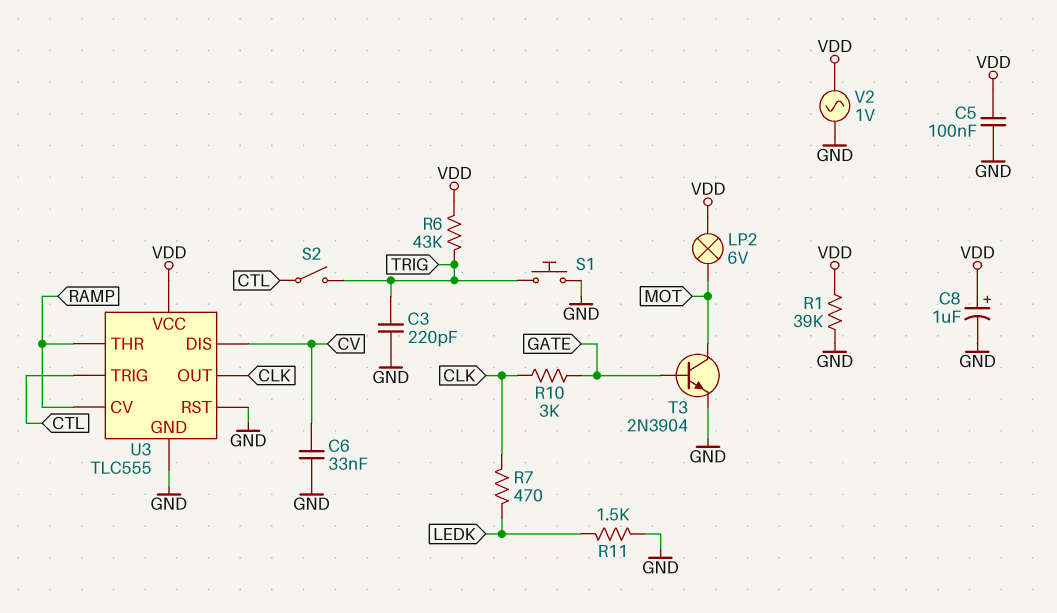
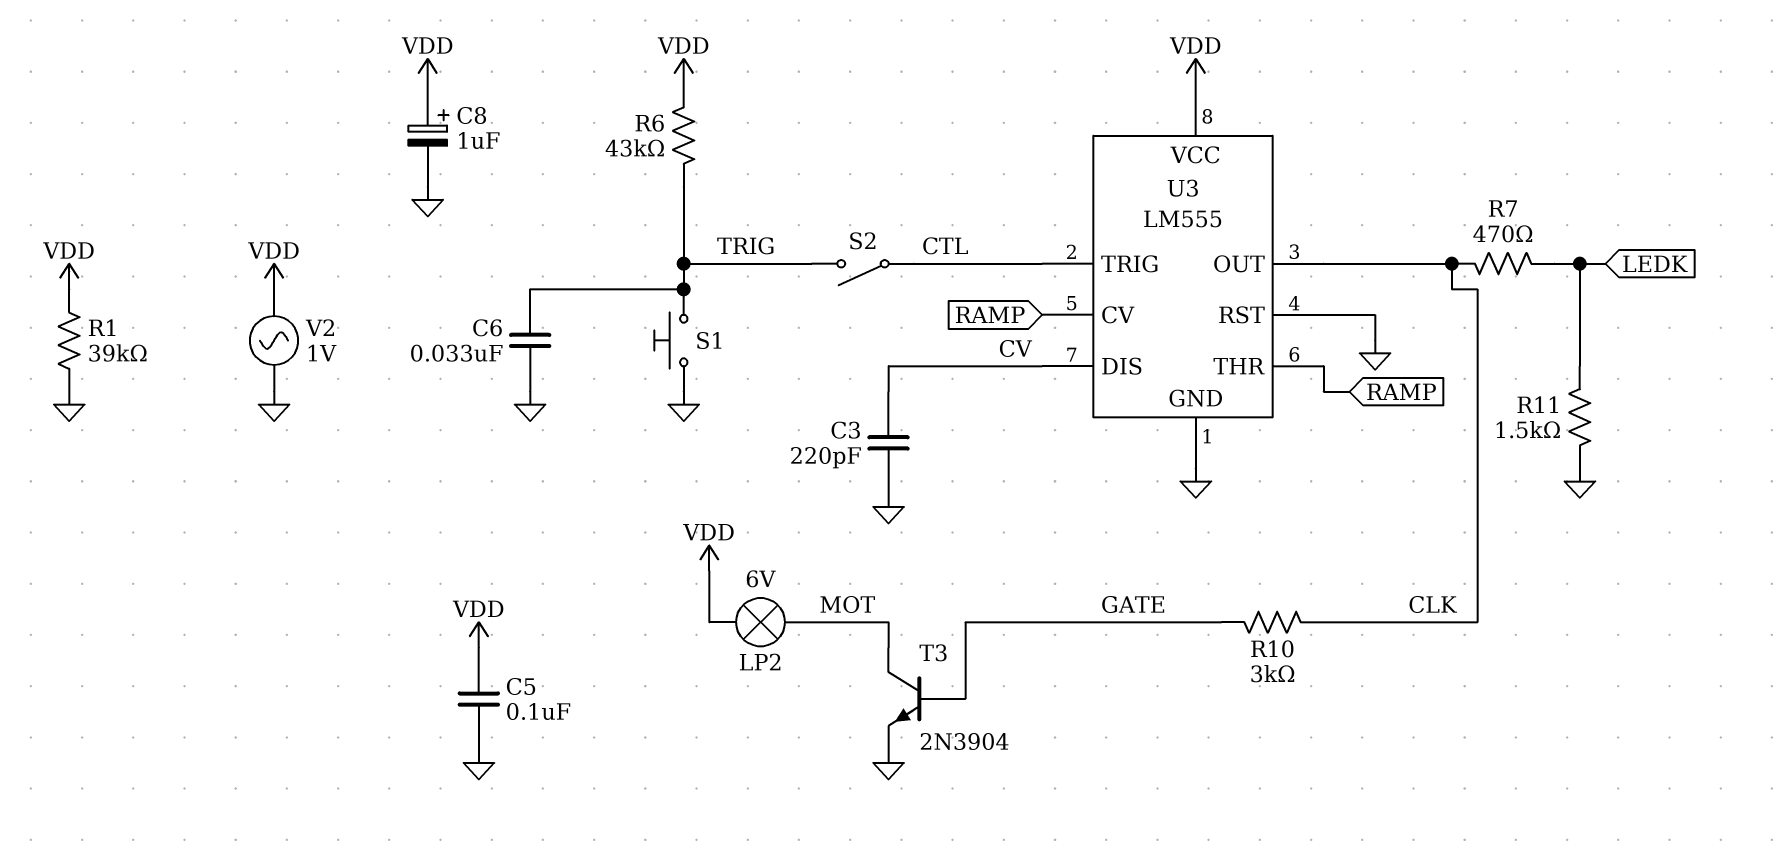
C3: 220pF (GND, TRIG) -> 220pF (CV, GND)
C6: 33nF (CV, GND) -> 33nF (GND, TRIG)
U3: TLC555 -> LM555

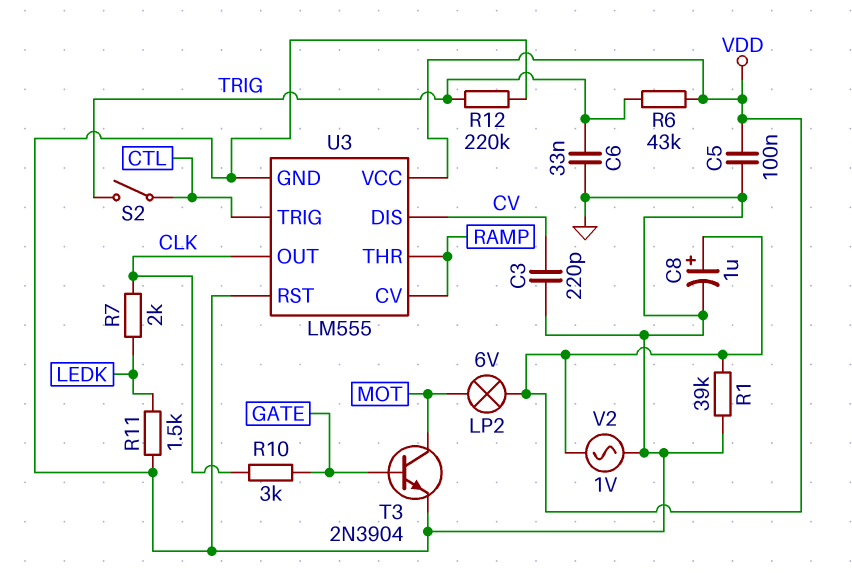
R7: 470 (CLK, LEDK) -> 2k (CLK, LEDK)
R12: none -> 220k (GND, TRIG)
S1: button (GND, TRIG) -> none

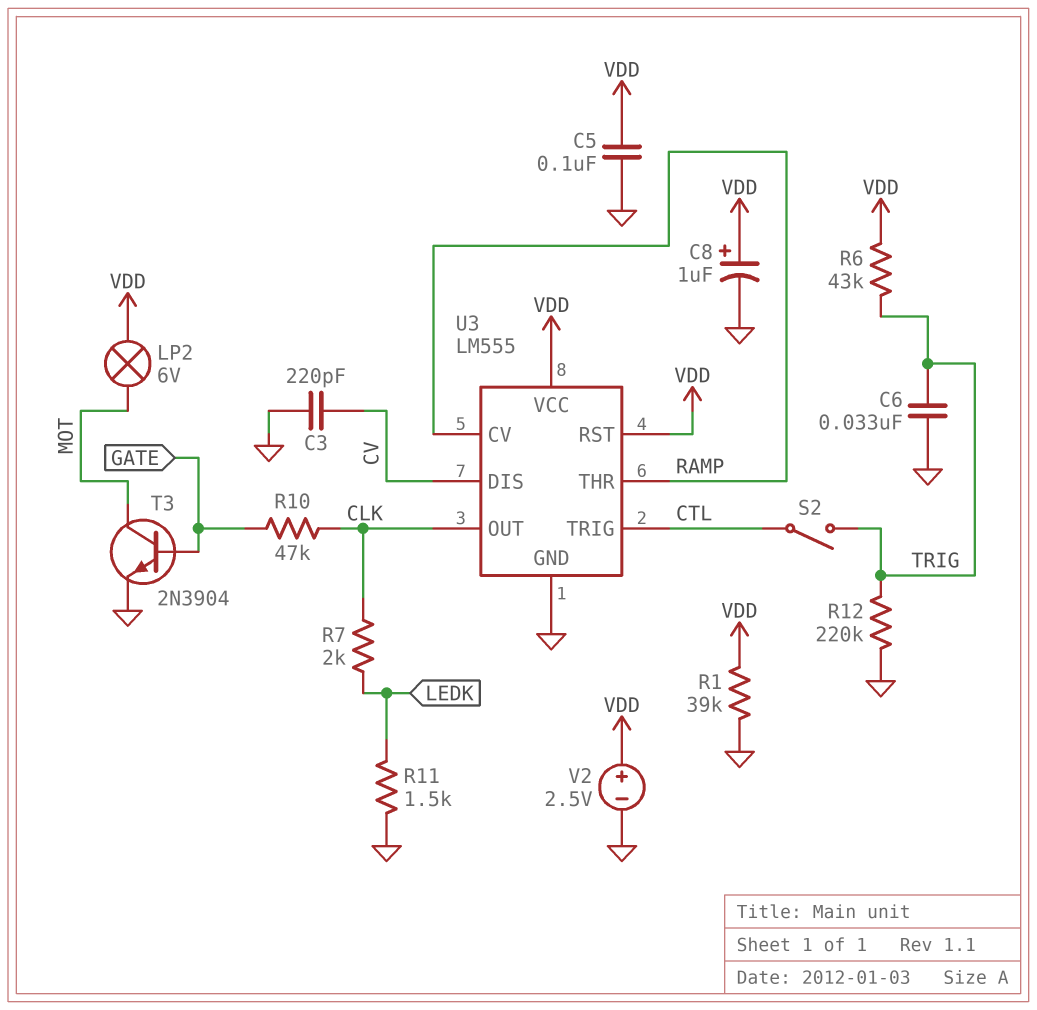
R10: 3k (CLK, GATE) -> 47k (CLK, GATE)
U3 pin RST: GND -> VDD
V2: AC 1V (GND, VDD) -> 2.5V (plus VDD, minus GND)

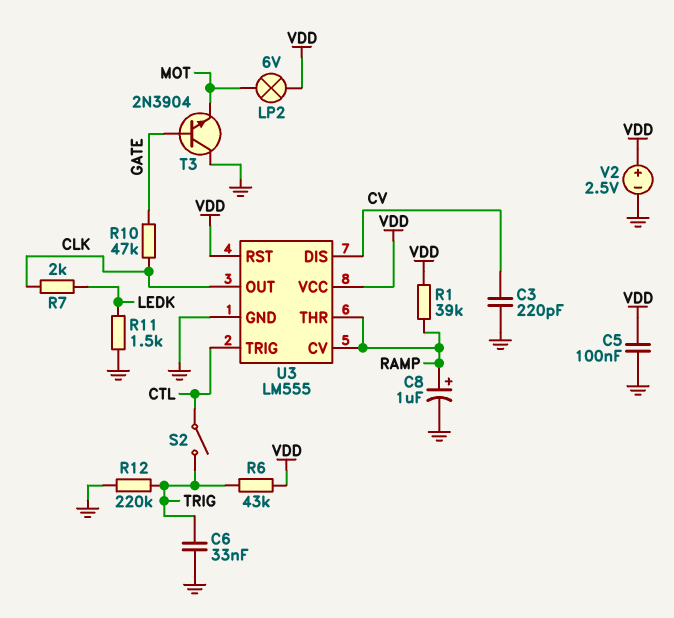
C8: 1uF (plus VDD, minus GND) -> 1uF (plus RAMP, minus GND)
R1: 39k (GND, VDD) -> 39k (RAMP, VDD)
T3: NPN 2N3904 (B GATE, C MOT, E GND) -> NPN 2N3904 (B GATE, C GND, E MOT)

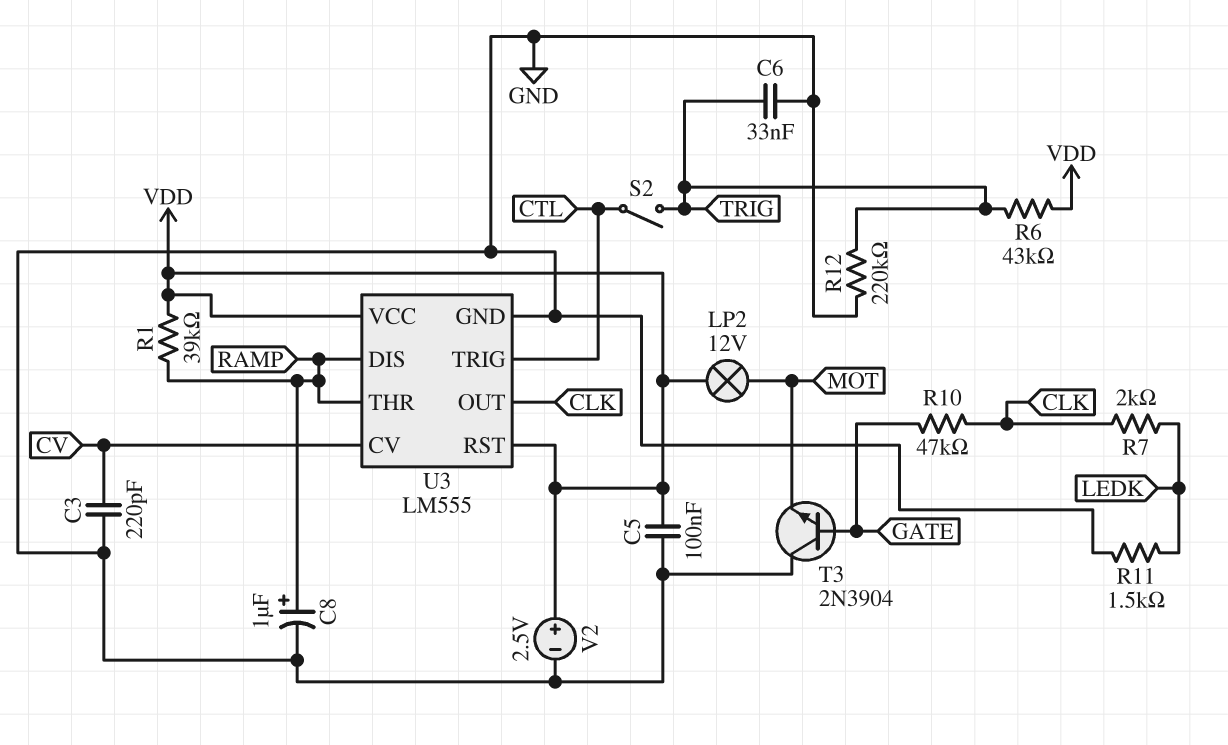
LP2: lamp 6V (MOT, VDD) -> lamp 12V (MOT, VDD)
U3 pin CV: RAMP -> CV
U3 pin DIS: CV -> RAMP

